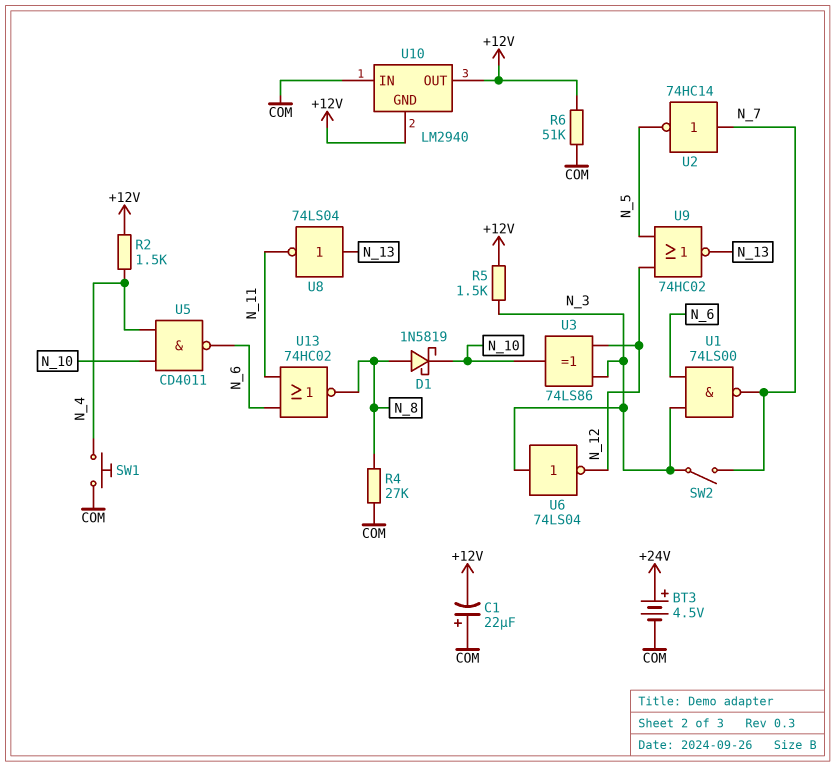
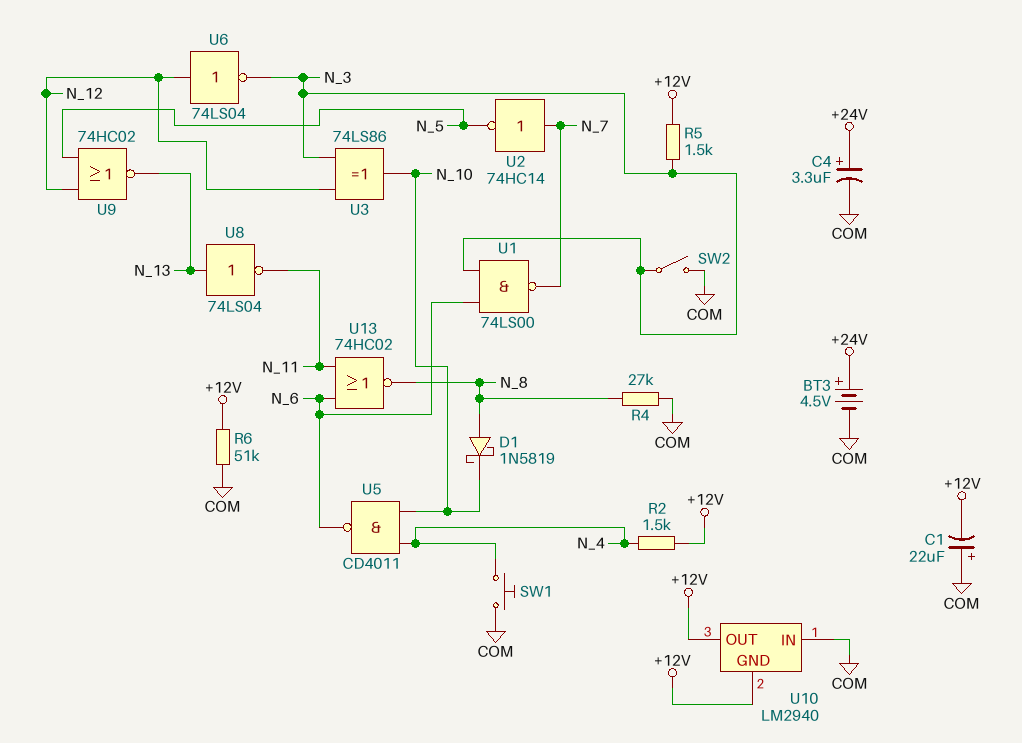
C4: none -> 3.3uF (plus +24V, minus COM)
SW2: switch (N_3, N_7) -> switch (COM, N_3)
U6: NOT 74LS04 (in N_3, out N_12) -> NOT 74LS04 (in N_12, out N_3)

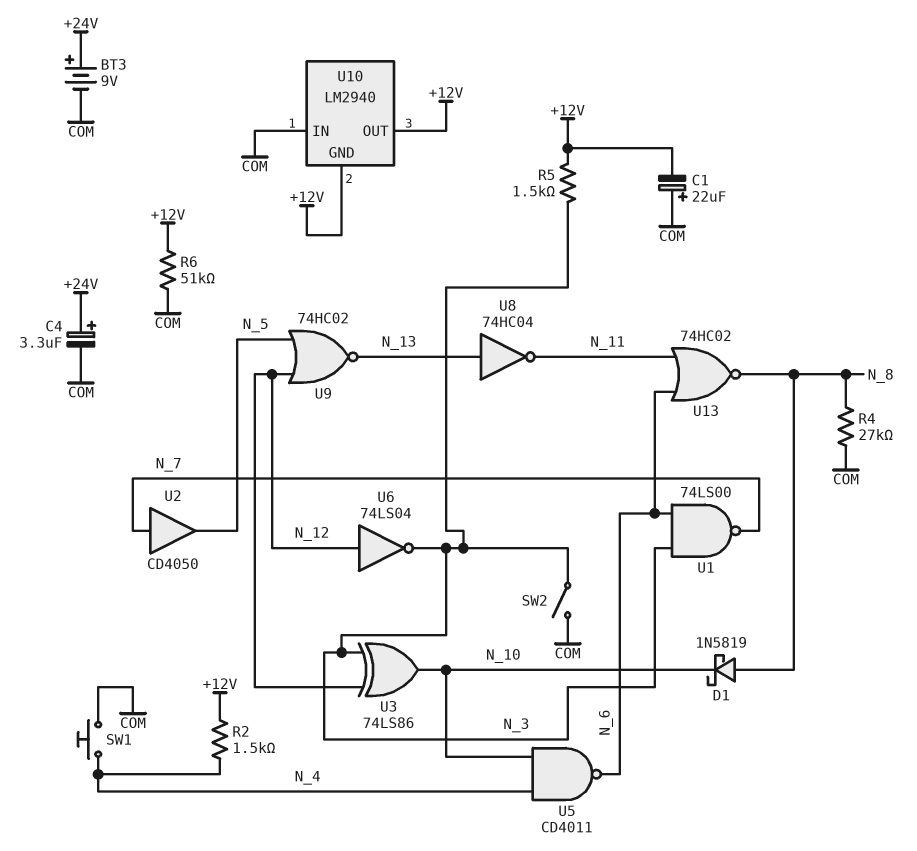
BT3: 4.5V (plus +24V, minus COM) -> 9V (plus +24V, minus COM)
U2: NOT 74HC14 (in N_7, out N_5) -> buffer CD4050 (in N_7, out N_5)
U8: NOT 74LS04 (in N_13, out N_11) -> NOT 74HC04 (in N_13, out N_11)

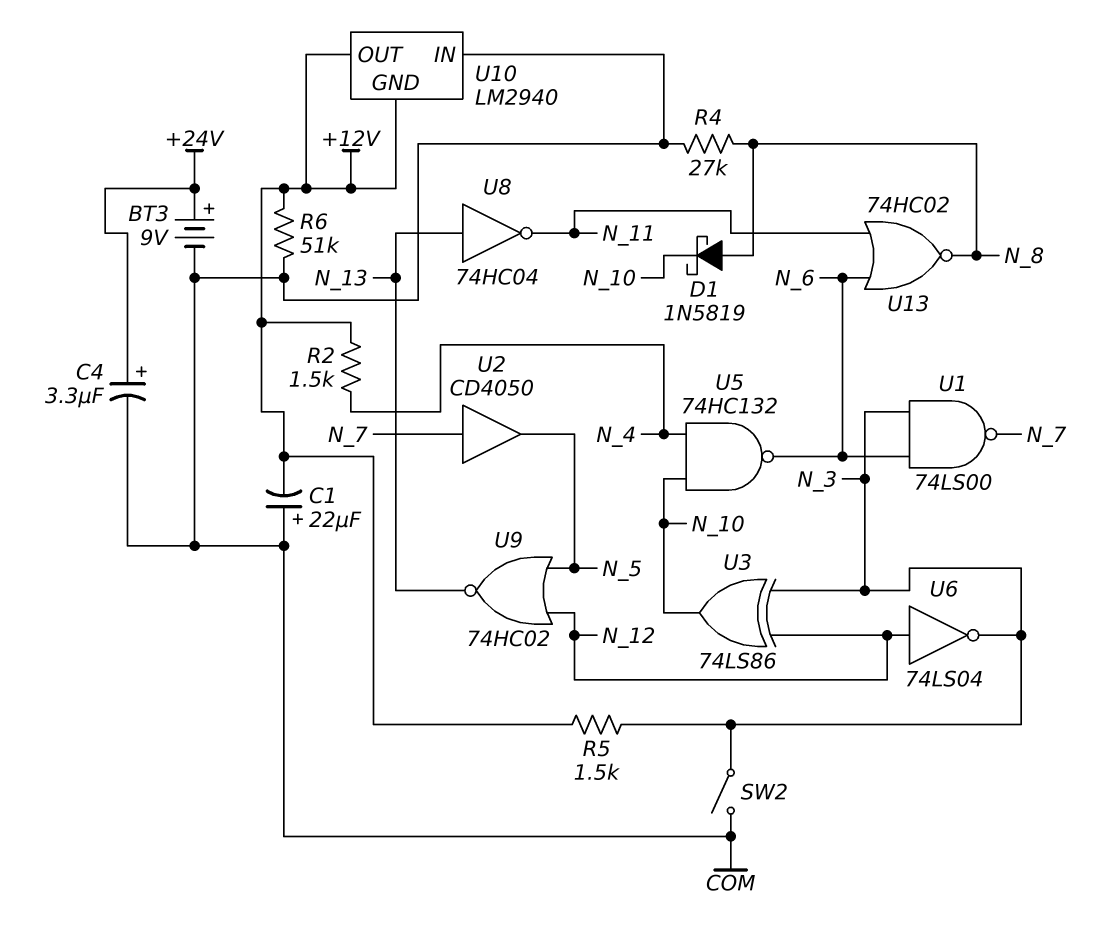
SW1: button (COM, N_4) -> none
U5: NAND CD4011 (in N_4, in N_10, out N_6) -> NAND 74HC132 (in N_4, in N_10, out N_6)

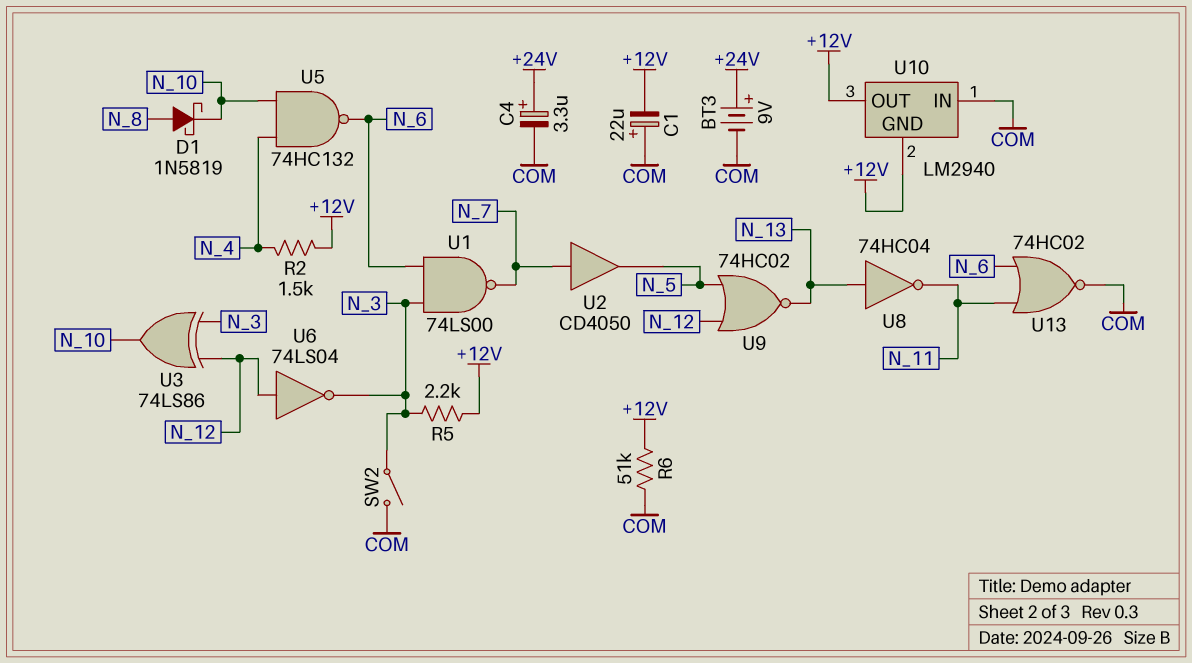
R4: 27k (COM, N_8) -> none
R5: 1.5k (+12V, N_3) -> 2.2k (+12V, N_3)
U13: NOR 74HC02 (in N_6, in N_11, out N_8) -> NOR 74HC02 (in N_6, in N_11, out COM)

